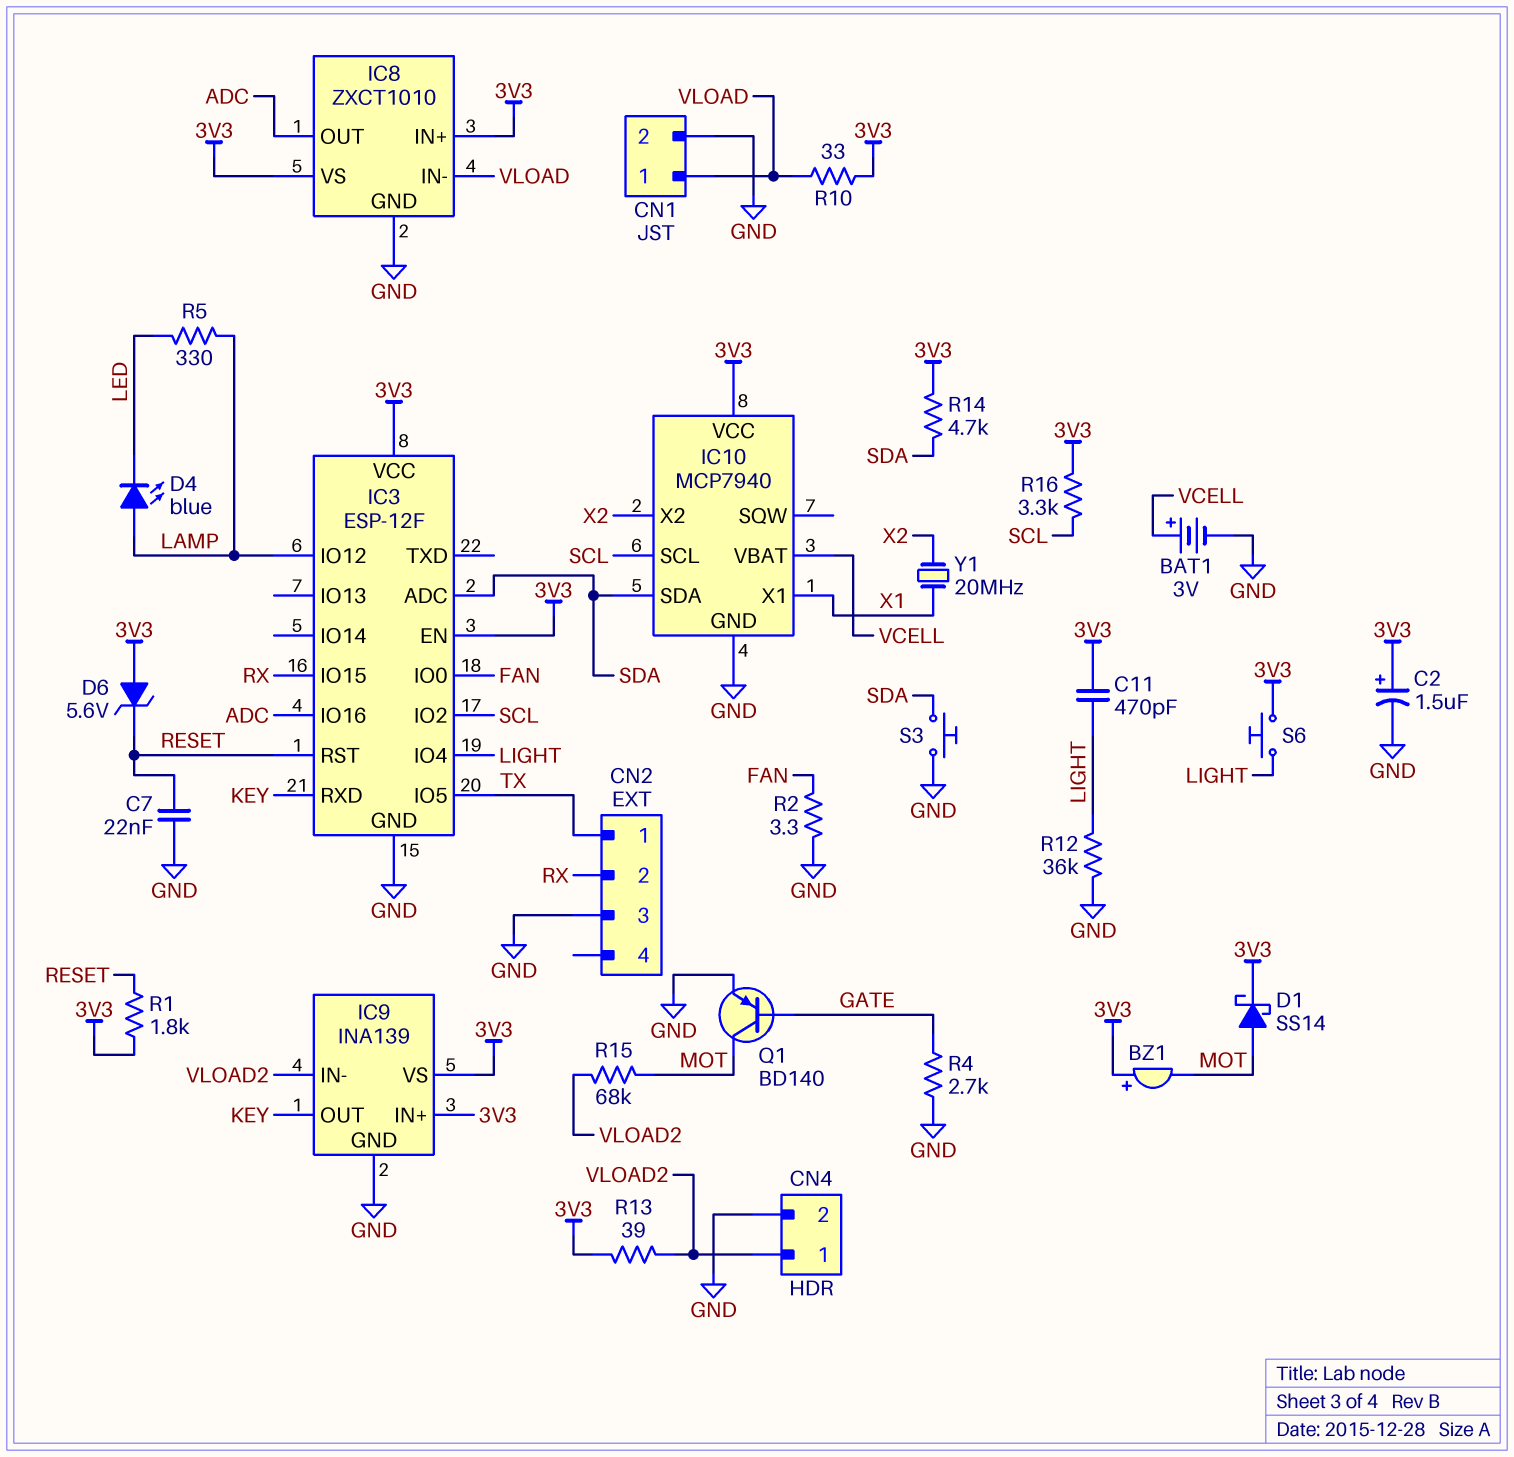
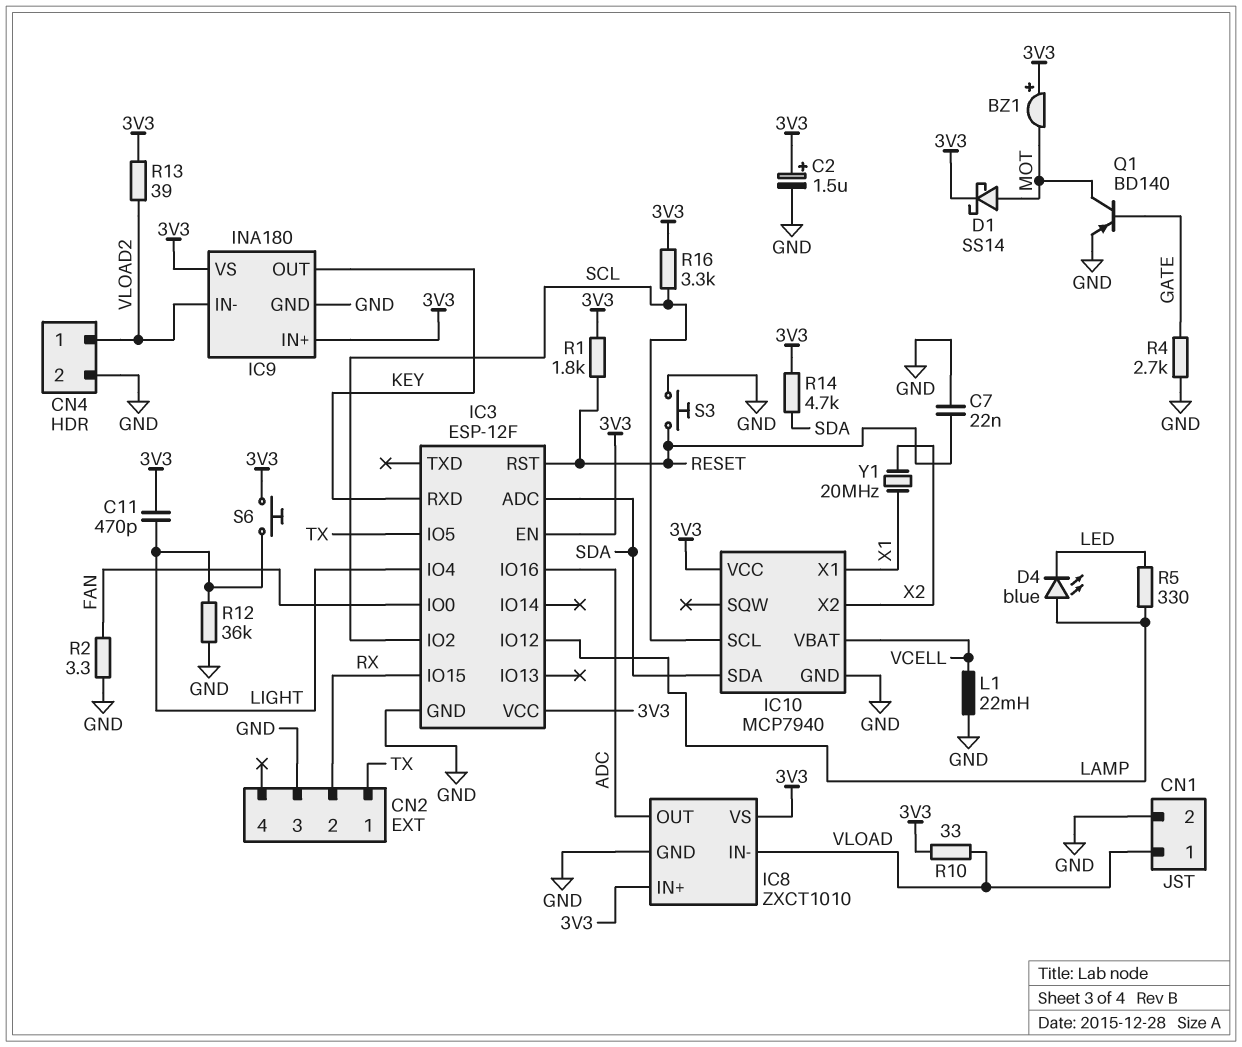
BAT1: 3V (plus VCELL, minus GND) -> none
D6: zener 5.6V (A 3V3, K RESET) -> none
IC9: INA139 -> INA180
L1: none -> 22mH (GND, VCELL)
R15: 68k (MOT, VLOAD2) -> none
S3: button (GND, SDA) -> button (GND, RESET)

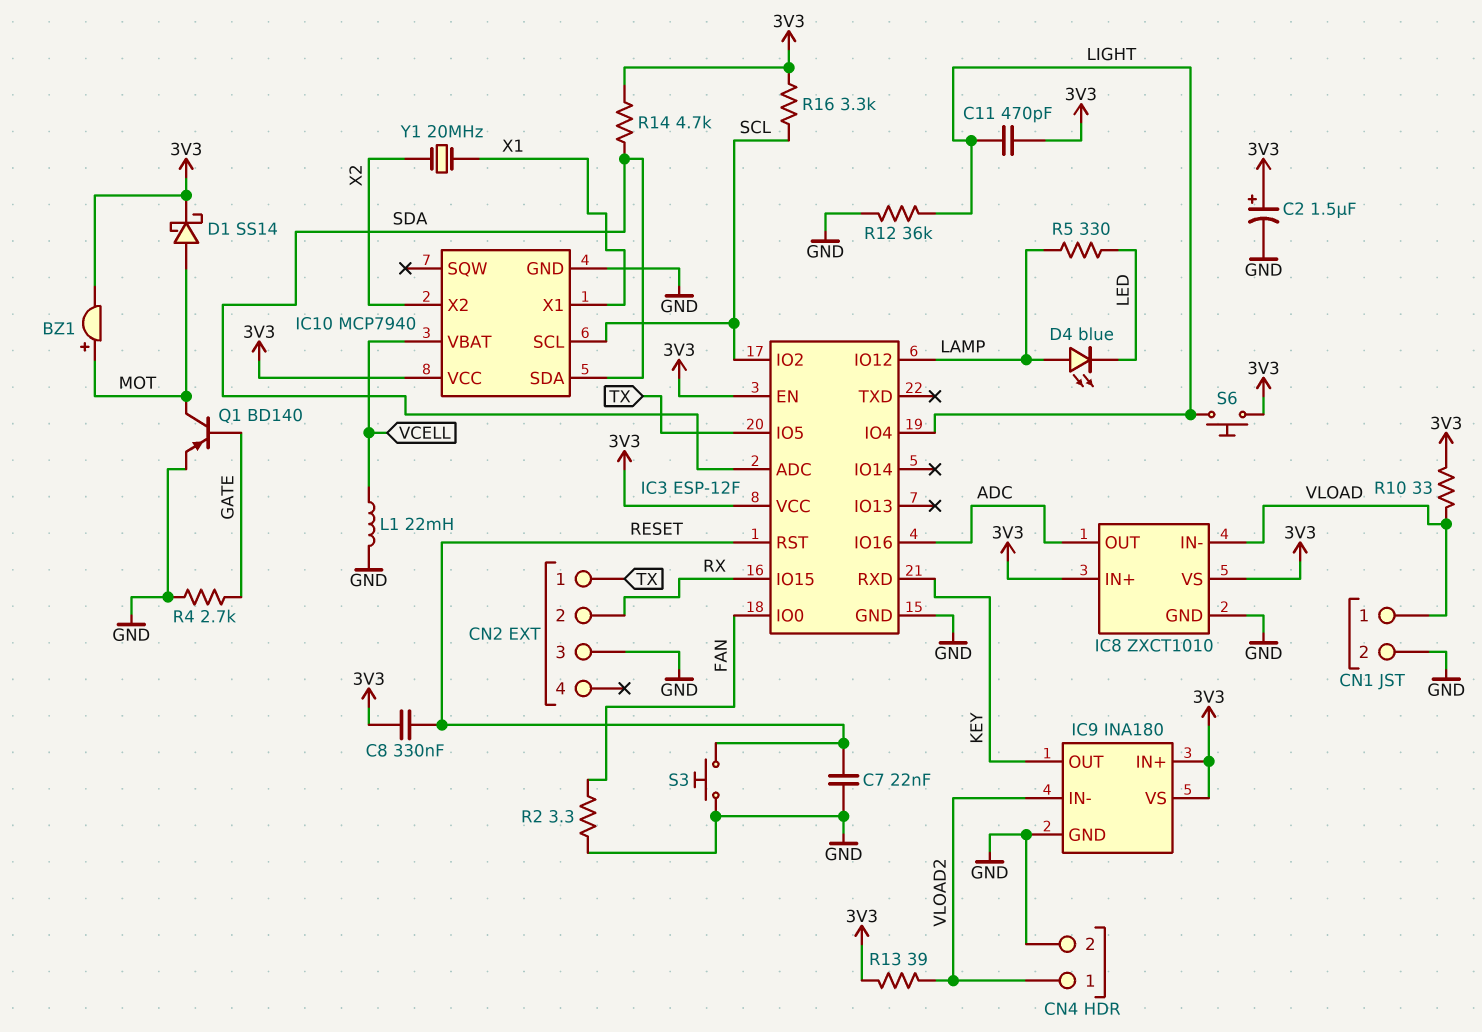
BZ1: buzzer (plus 3V3, minus MOT) -> buzzer (plus MOT, minus 3V3)
C8: none -> 330nF (3V3, RESET)
R1: 1.8k (3V3, RESET) -> none

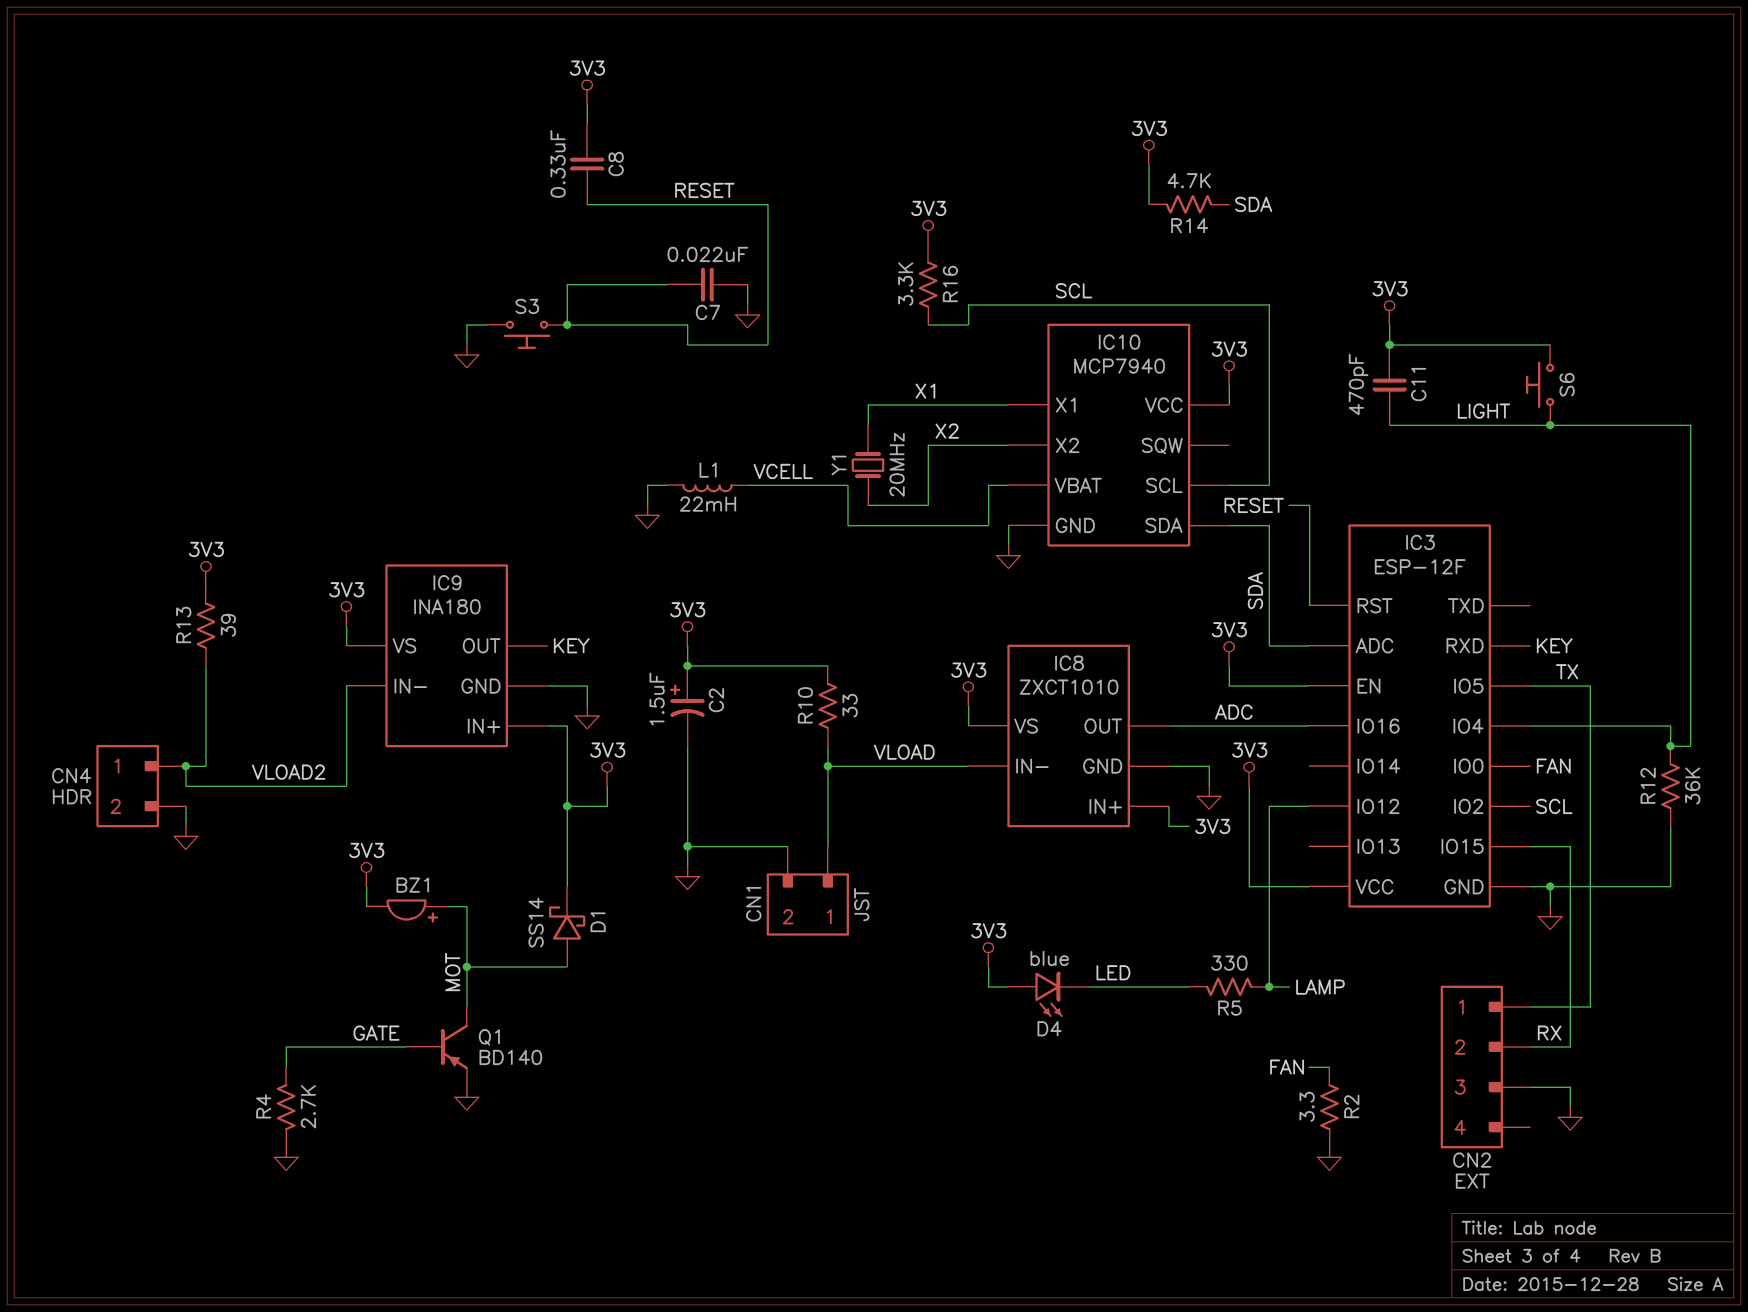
D4: LED blue (A LAMP, K LED) -> LED blue (A 3V3, K LED)

